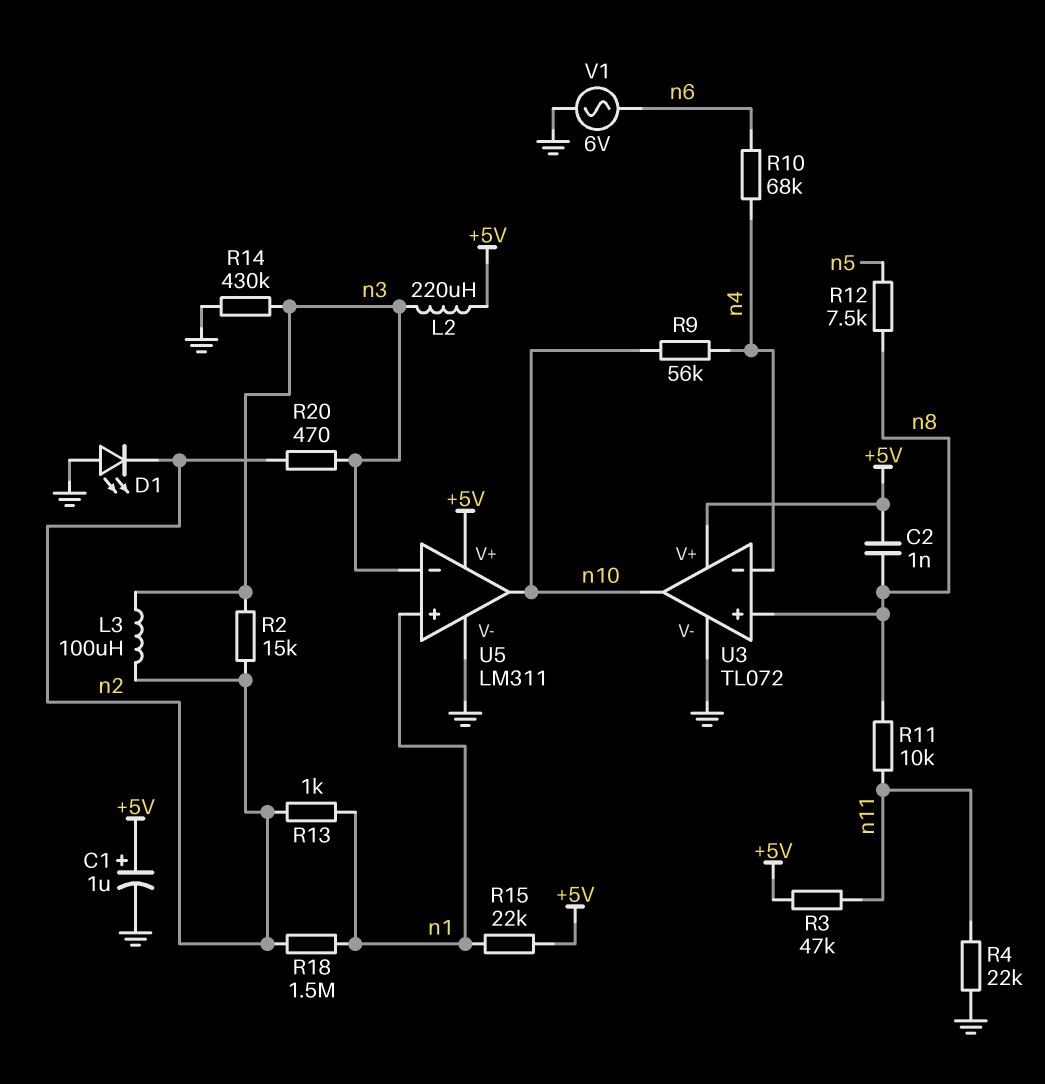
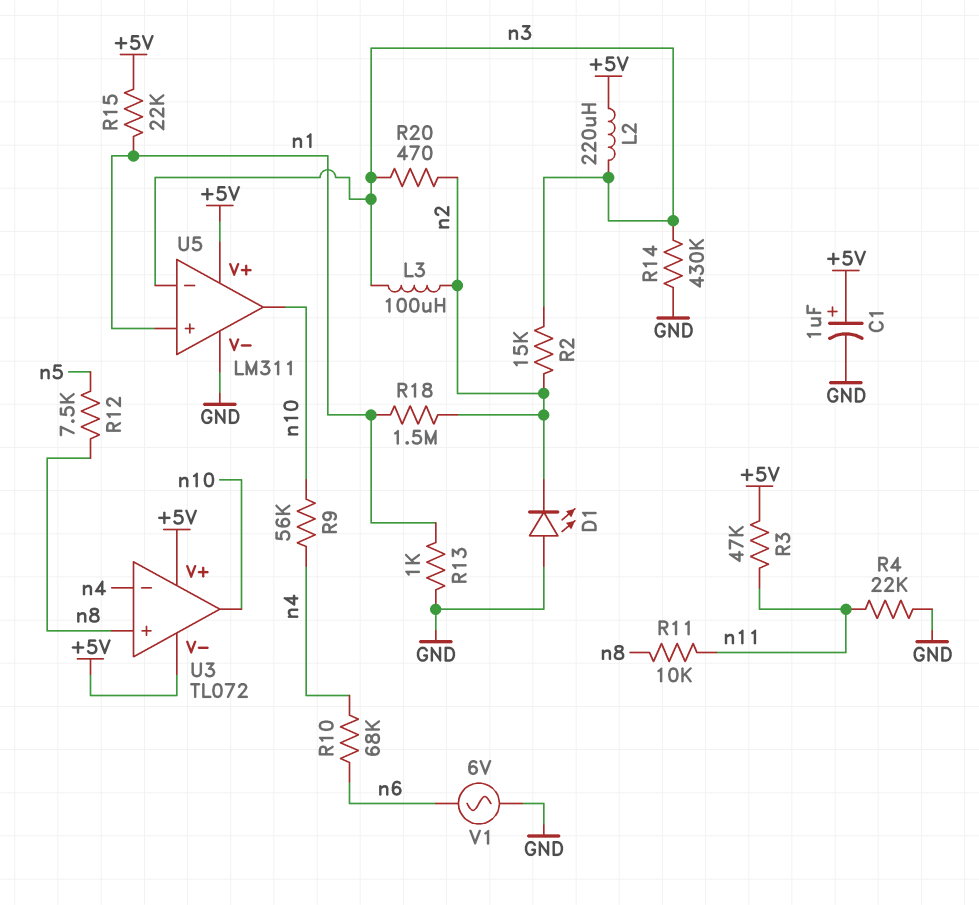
C2: 1nF (+5V, n8) -> none
R13: 1k (n1, n2) -> 1k (GND, n1)
U3 pin V-: GND -> +5V

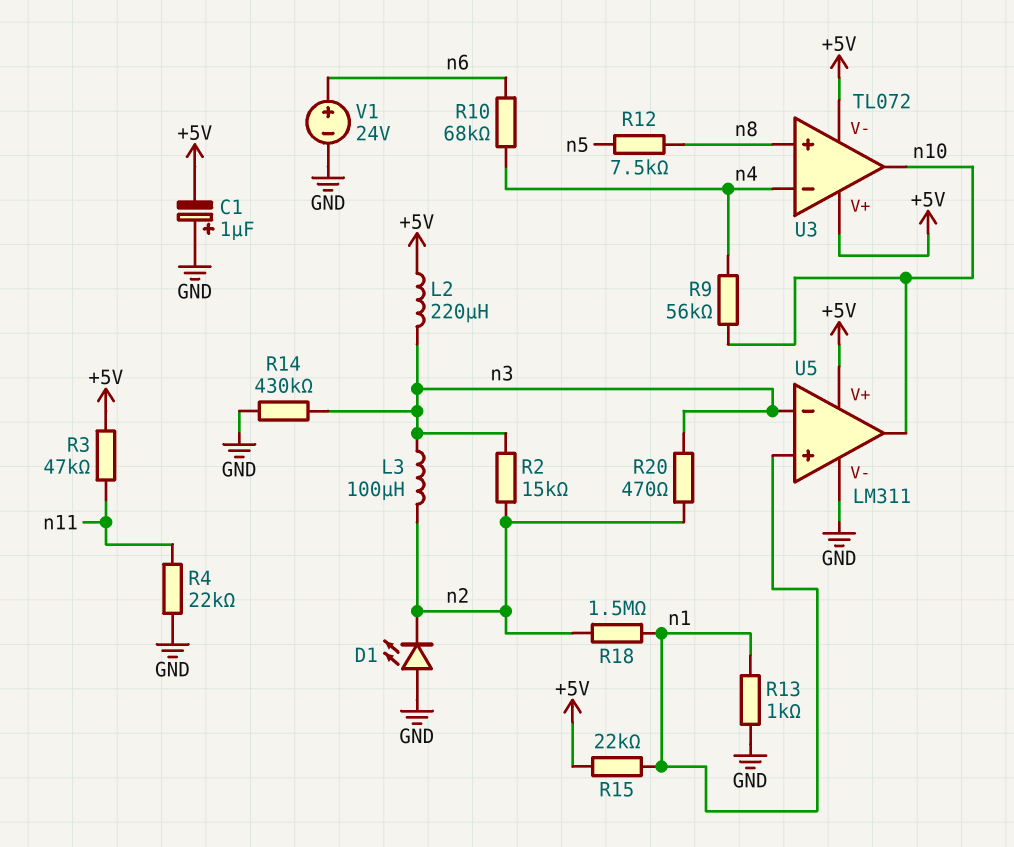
C1: 1uF (plus +5V, minus GND) -> 1uF (plus GND, minus +5V)
R11: 10k (n8, n11) -> none
V1: AC 6V (GND, n6) -> 24V (plus n6, minus GND)

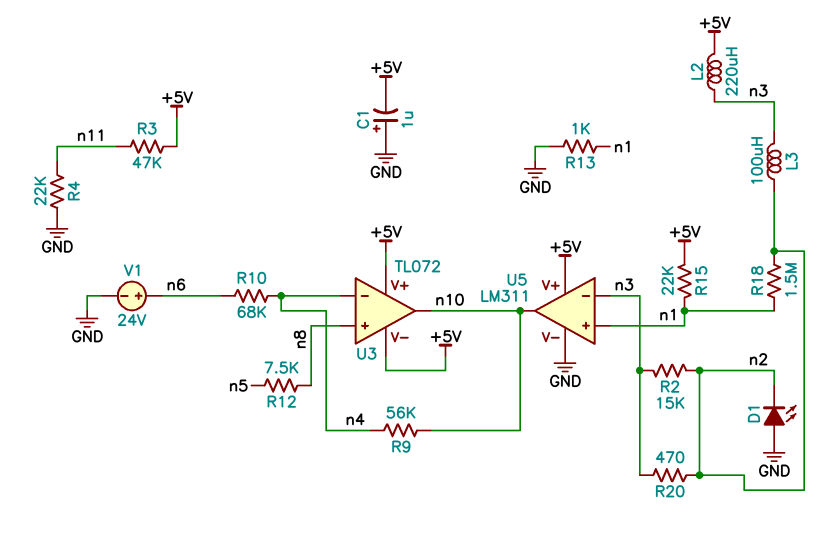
R14: 430k (GND, n3) -> none

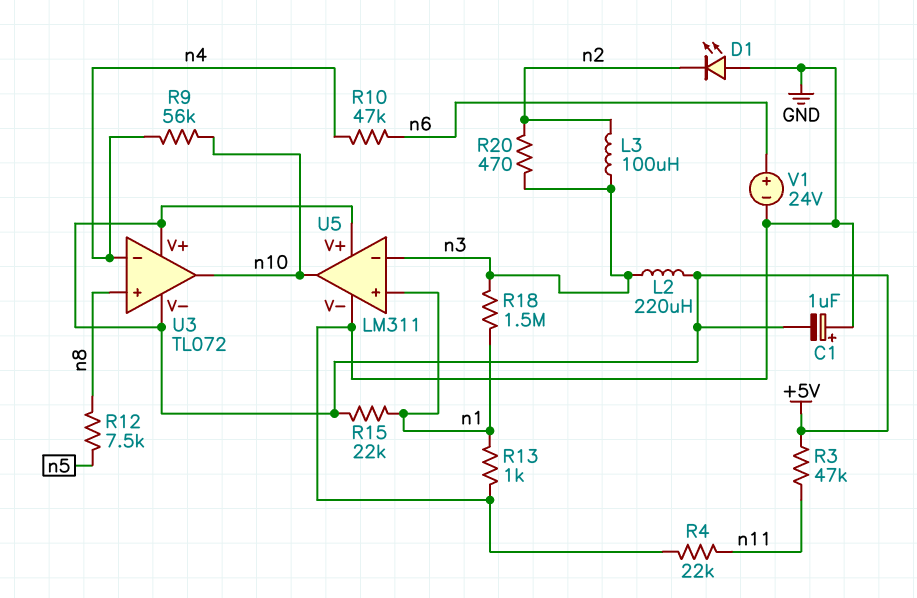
R2: 15k (n2, n3) -> none
R10: 68k (n4, n6) -> 47k (n4, n6)
R18: 1.5M (n1, n2) -> 1.5M (n1, n3)

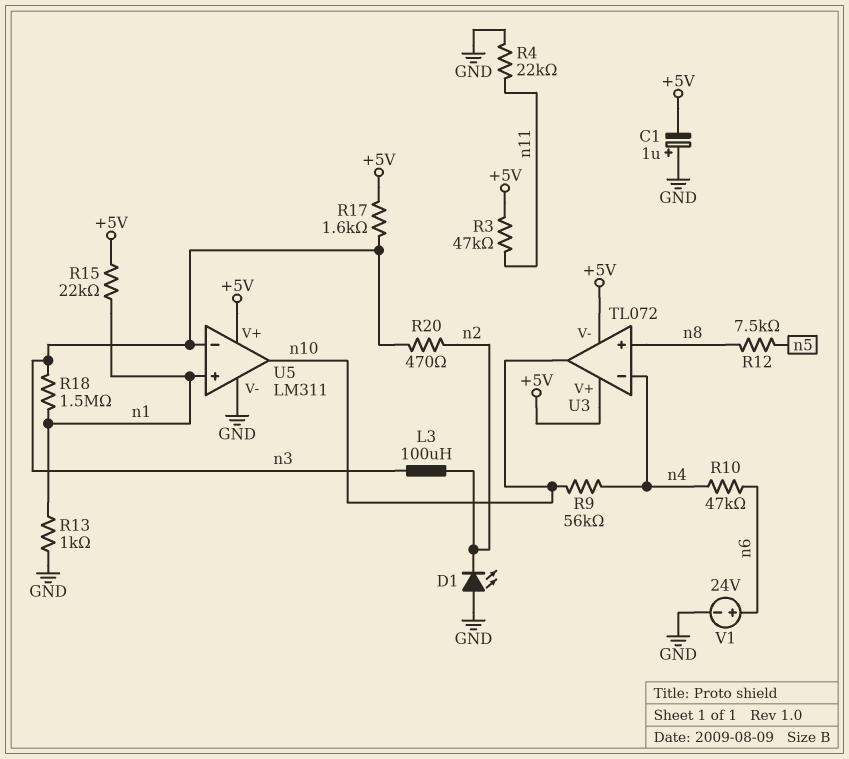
L2: 220uH (+5V, n3) -> none
R17: none -> 1.6k (+5V, n3)

